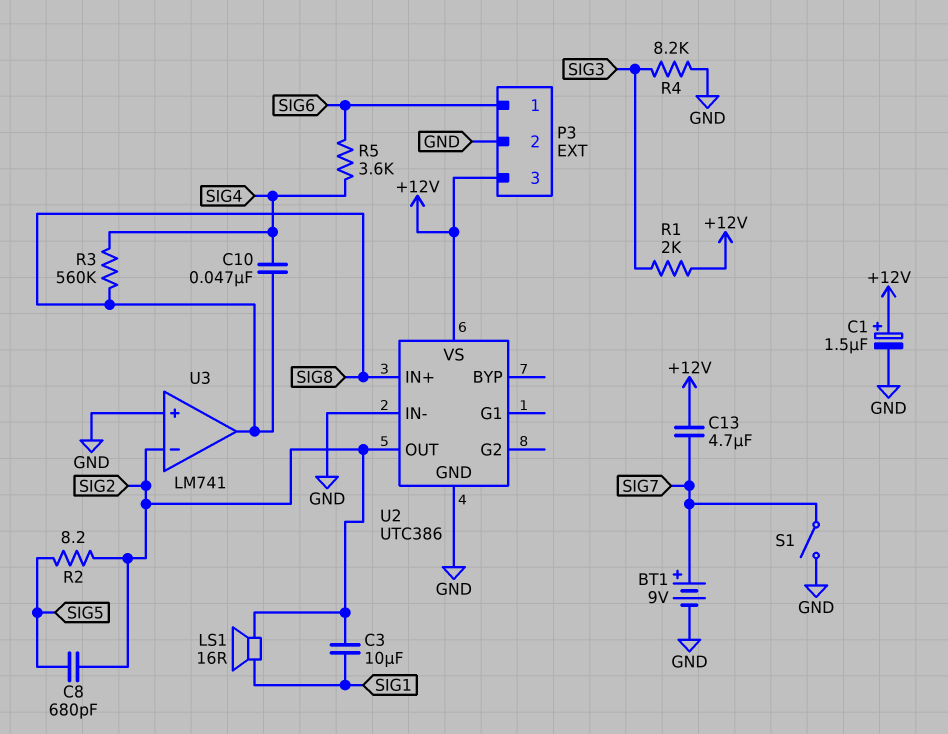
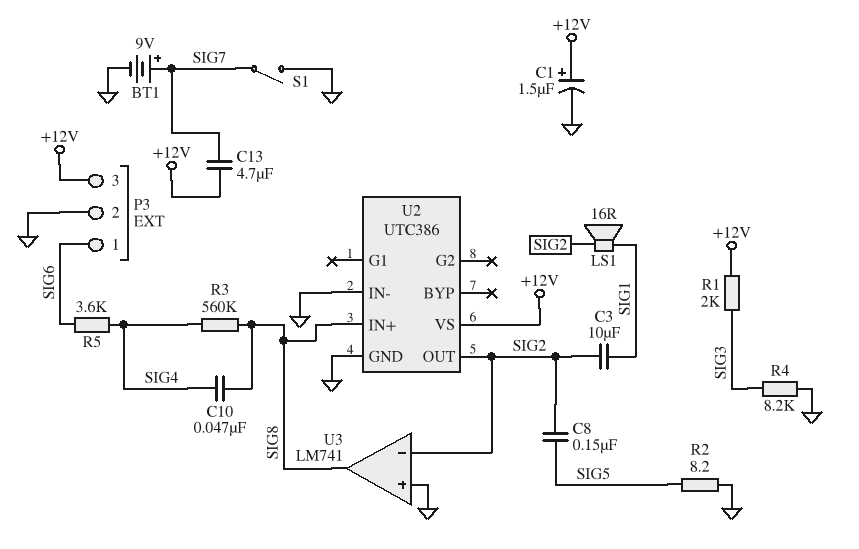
C8: 680pF (SIG2, SIG5) -> 150nF (SIG2, SIG5)
R2: 8.2 (SIG2, SIG5) -> 8.2 (GND, SIG5)

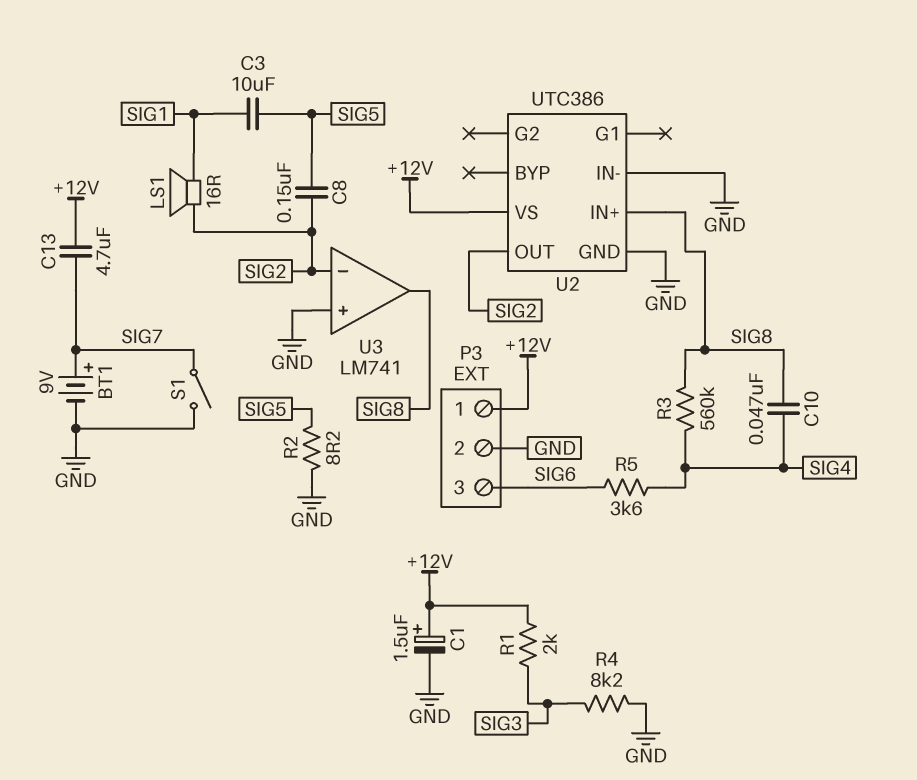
C3: 10uF (SIG1, SIG2) -> 10uF (SIG1, SIG5)
P3 pin 1: SIG6 -> +12V
P3 pin 3: +12V -> SIG6

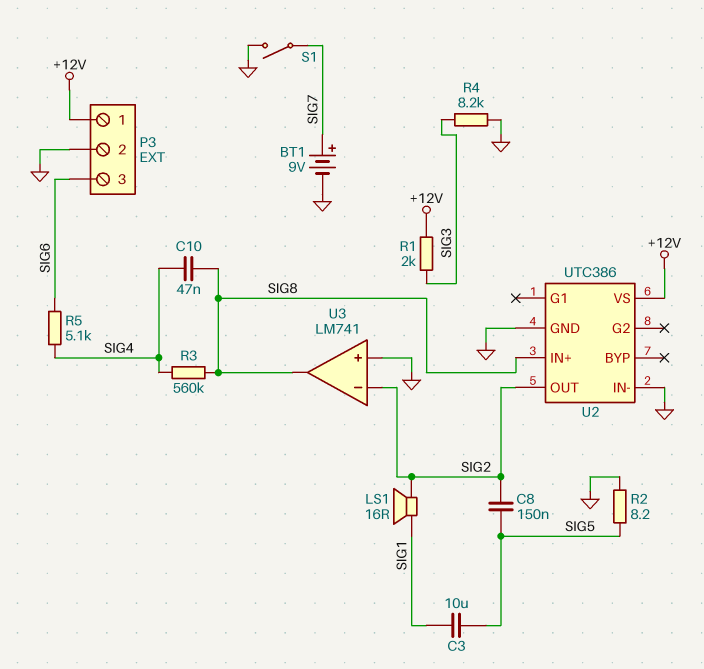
C1: 1.5uF (plus +12V, minus GND) -> none
C13: 4.7uF (+12V, SIG7) -> none
R5: 3.6k (SIG4, SIG6) -> 5.1k (SIG4, SIG6)

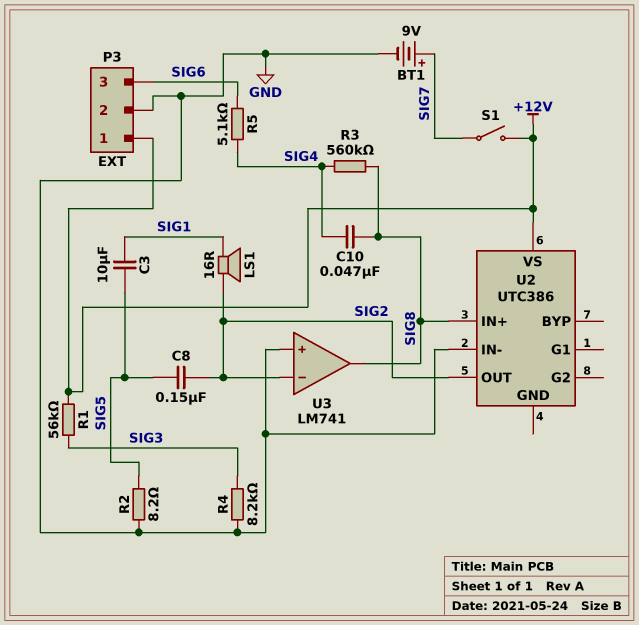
R1: 2k (+12V, SIG3) -> 56k (+12V, SIG3)
S1: switch (GND, SIG7) -> switch (+12V, SIG7)
U2 pin GND: GND -> none

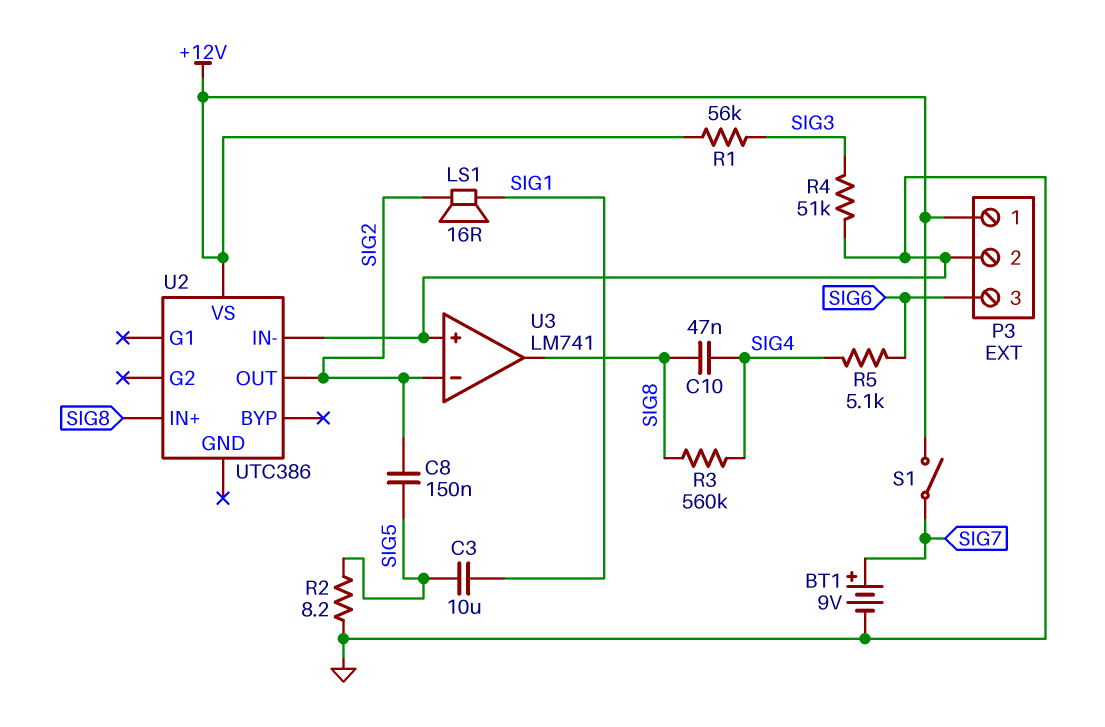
R4: 8.2k (GND, SIG3) -> 51k (GND, SIG3)

